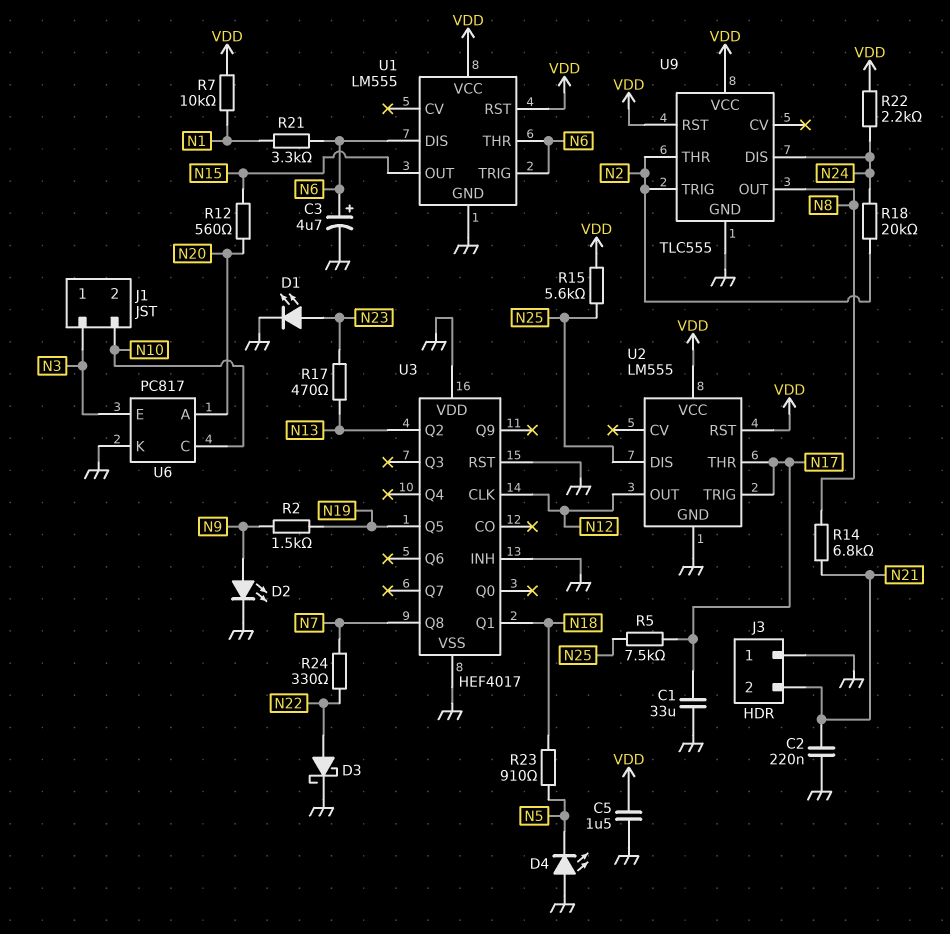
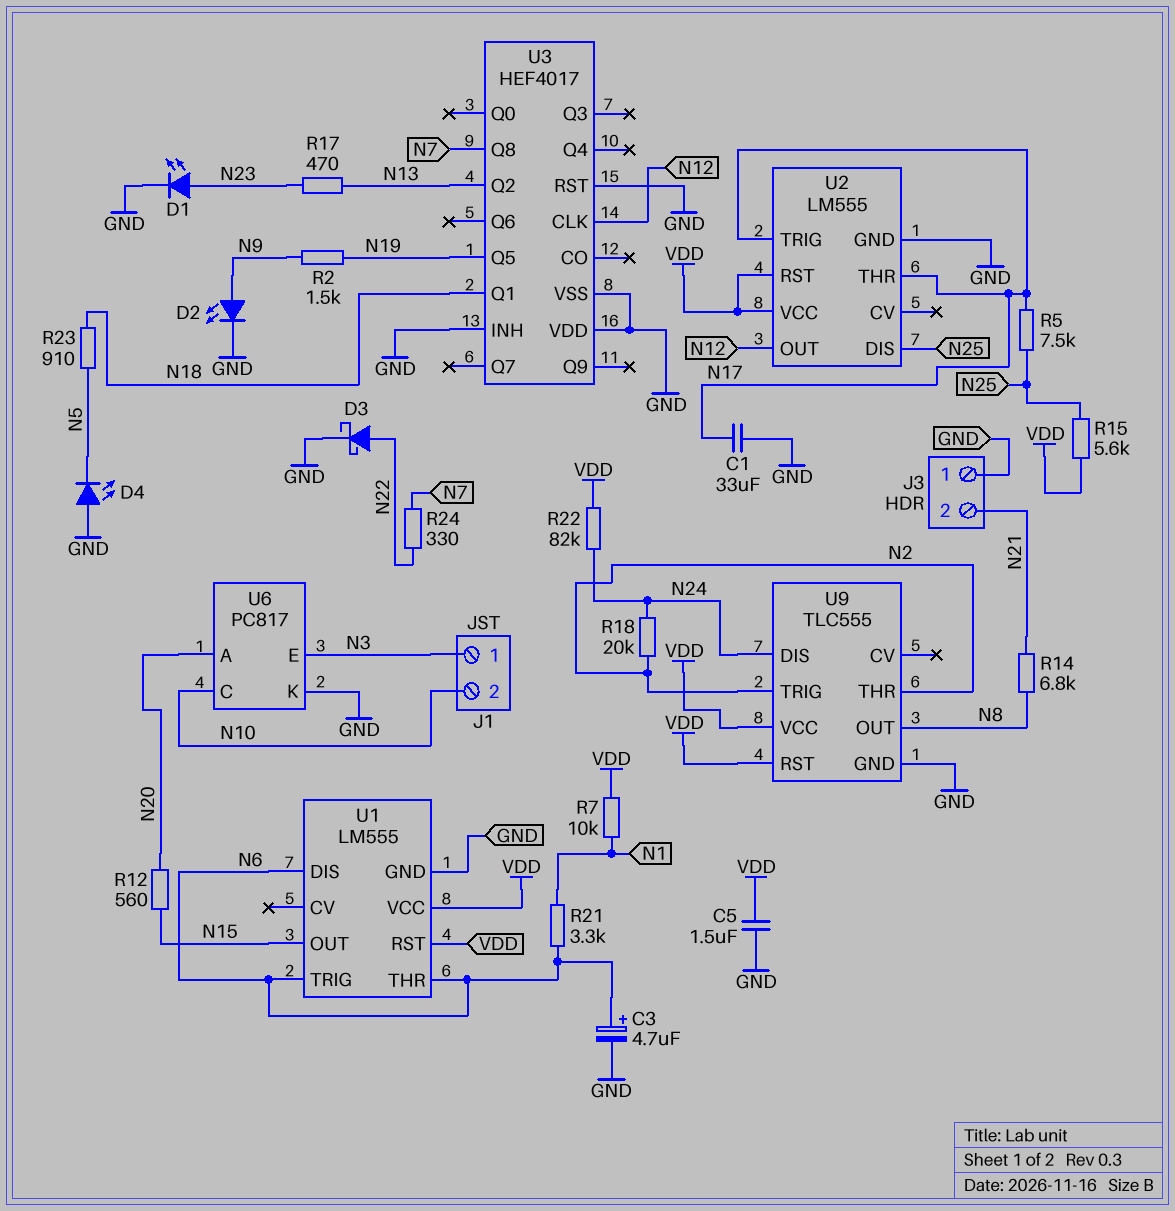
C2: 220nF (GND, N21) -> none
R22: 2.2k (N24, VDD) -> 82k (N24, VDD)

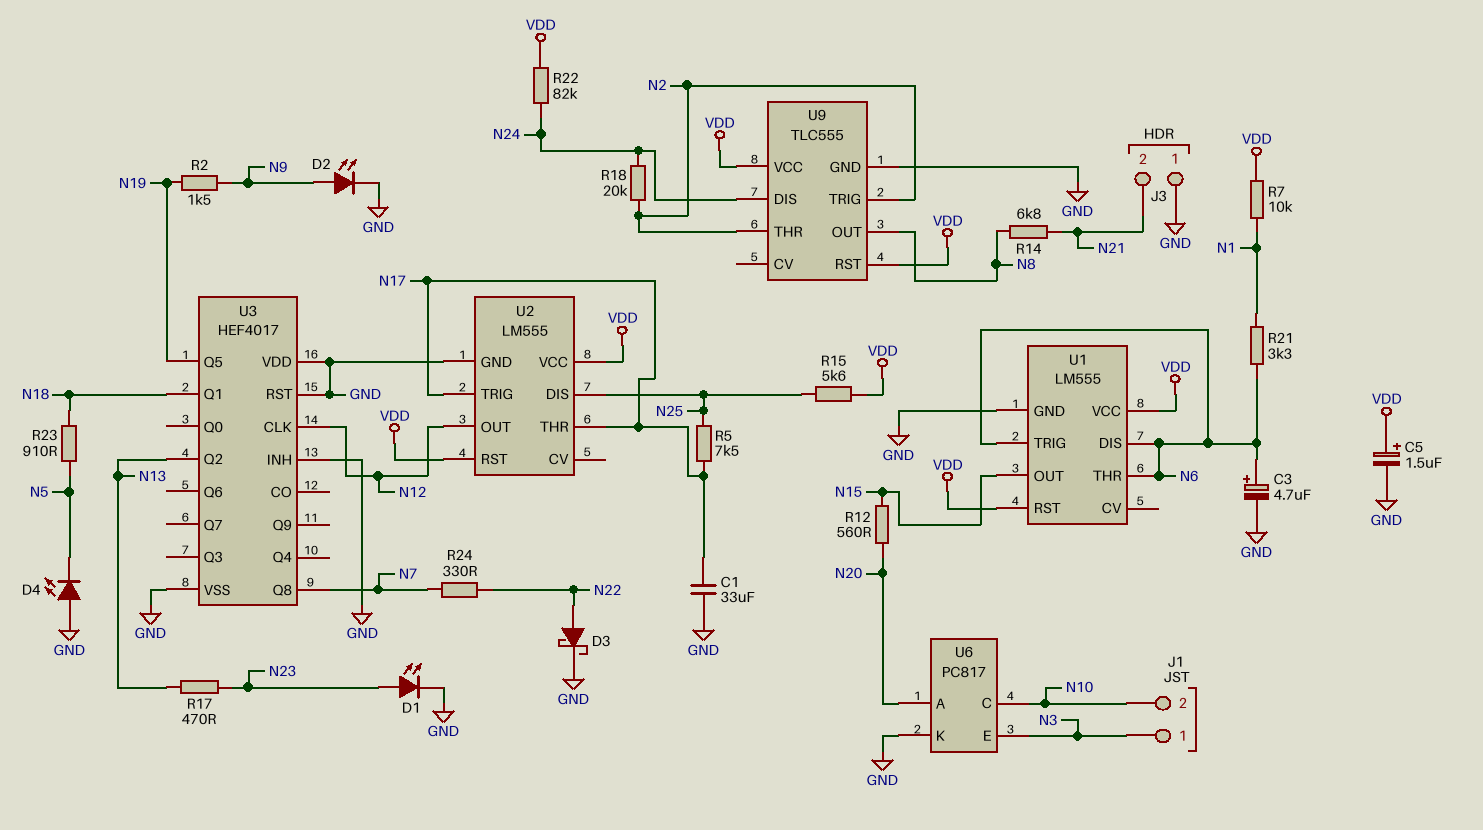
C5: 1.5uF (GND, VDD) -> 1.5uF (plus VDD, minus GND)

